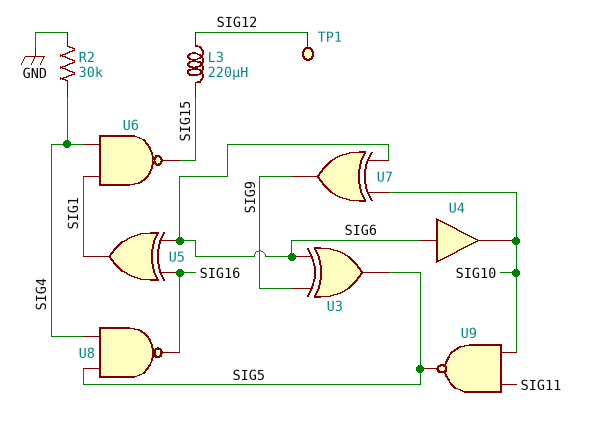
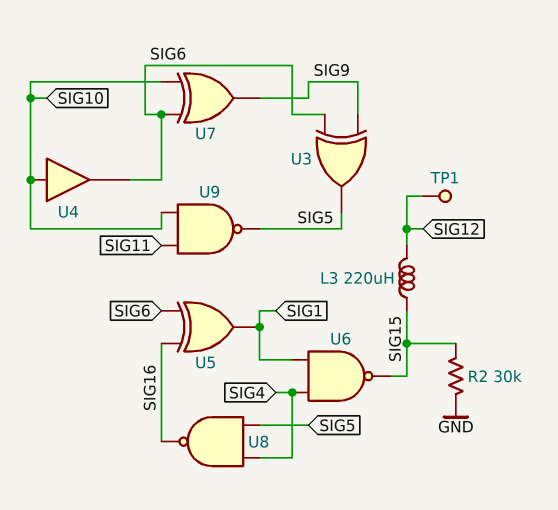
R2: 30k (GND, SIG4) -> 30k (GND, SIG15)
U4: buffer (in SIG6, out SIG10) -> buffer (in SIG10, out SIG6)

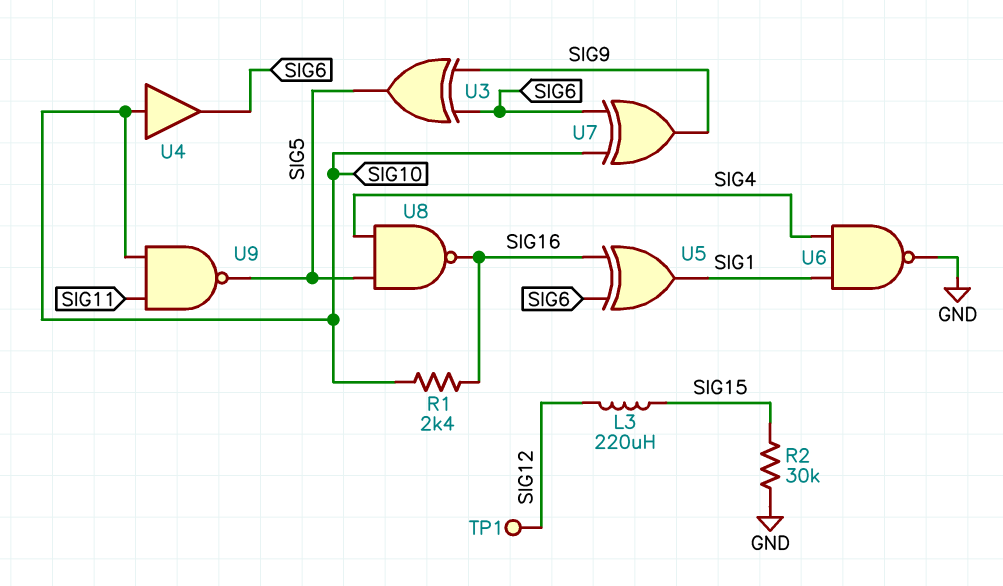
R1: none -> 2.4k (SIG10, SIG16)
U6: NAND (in SIG1, in SIG4, out SIG15) -> NAND (in SIG1, in SIG4, out GND)

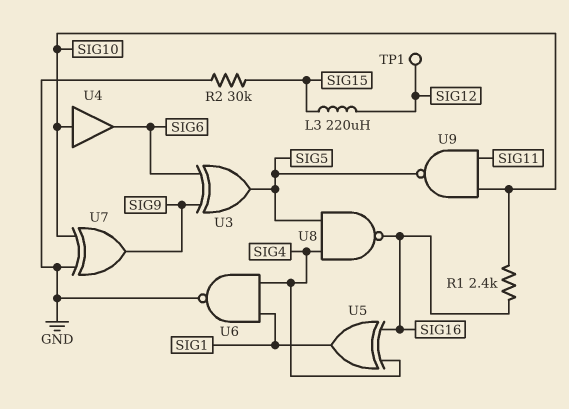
U5: XOR (in SIG6, in SIG16, out SIG1) -> XOR (in SIG4, in SIG16, out SIG1)
U7: XOR (in SIG6, in SIG10, out SIG9) -> XOR (in GND, in SIG10, out SIG9)

